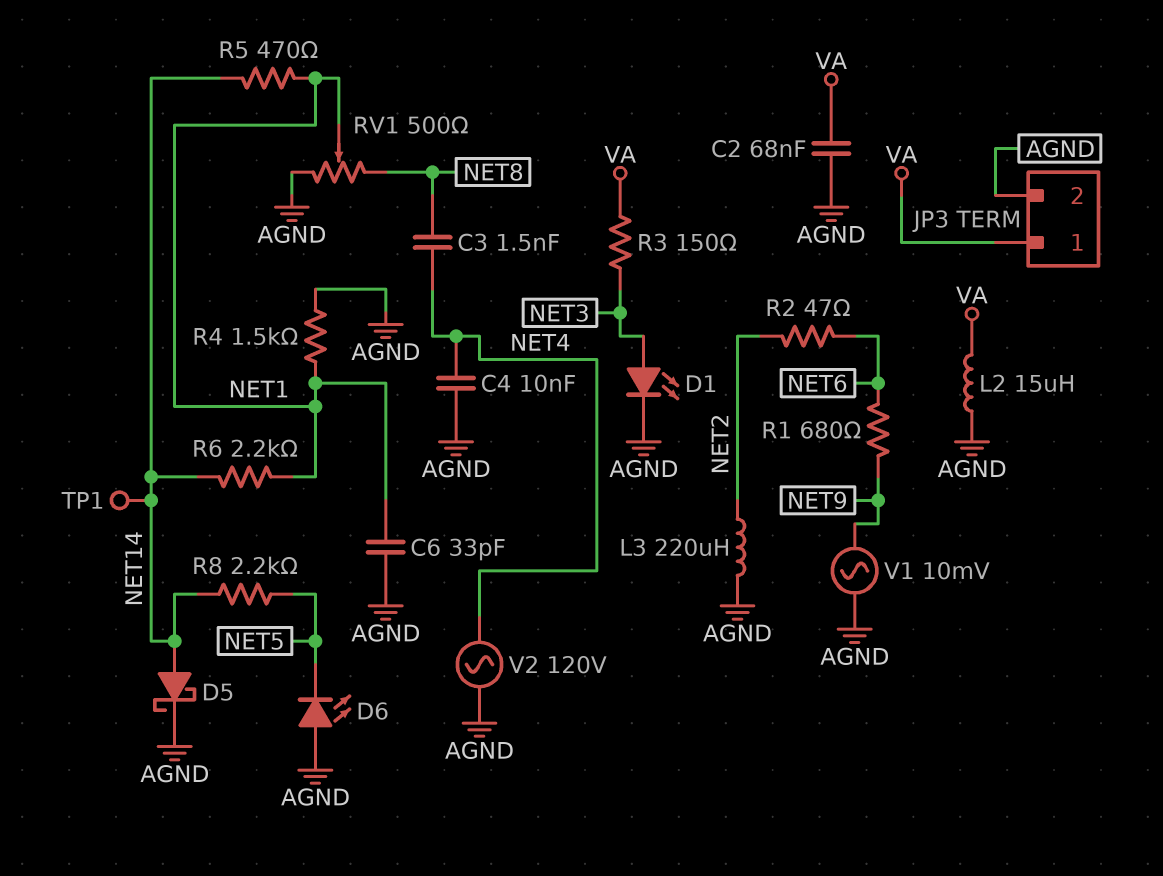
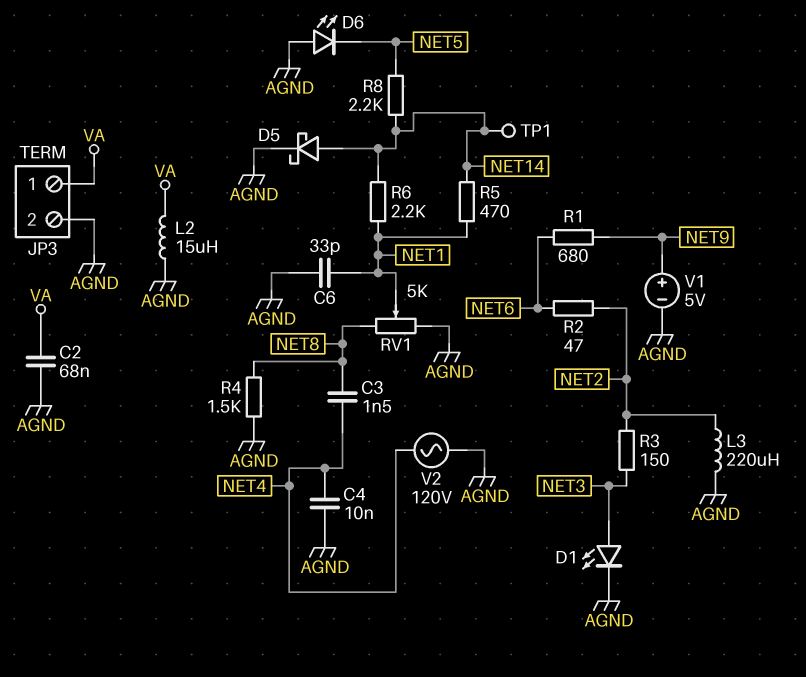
R3: 150 (NET3, VA) -> 150 (NET2, NET3)
R4: 1.5k (AGND, NET1) -> 1.5k (AGND, NET8)
RV1: 500 (AGND, NET8, wiper NET1) -> 5k (AGND, NET8, wiper NET1)
V1: AC 10mV (AGND, NET9) -> 5V (plus NET9, minus AGND)

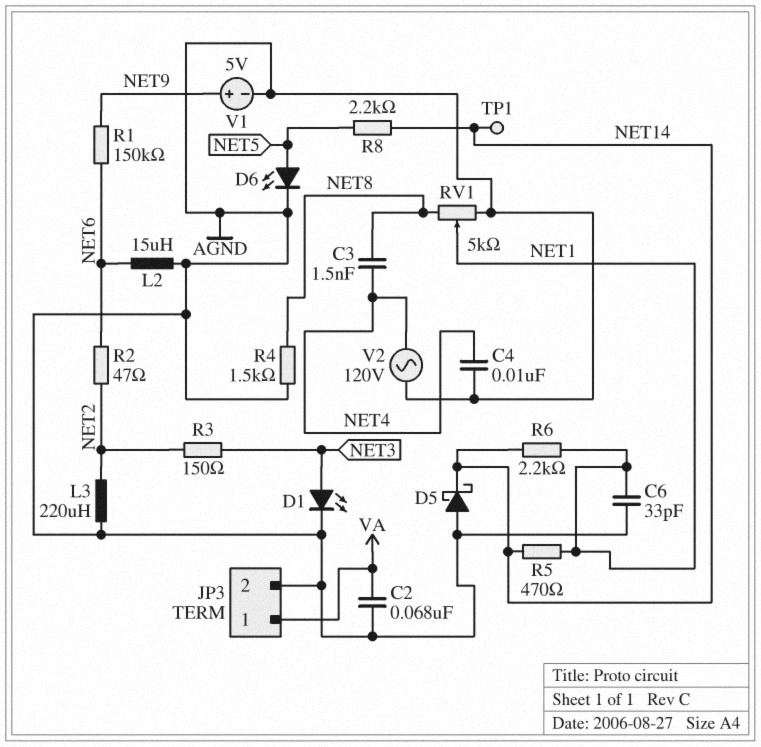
D5: schottky (A NET14, K AGND) -> schottky (A AGND, K NET14)
D6: LED (A AGND, K NET5) -> LED (A NET5, K AGND)
L2: 15uH (AGND, VA) -> 15uH (AGND, NET6)
R1: 680 (NET6, NET9) -> 150k (NET6, NET9)

